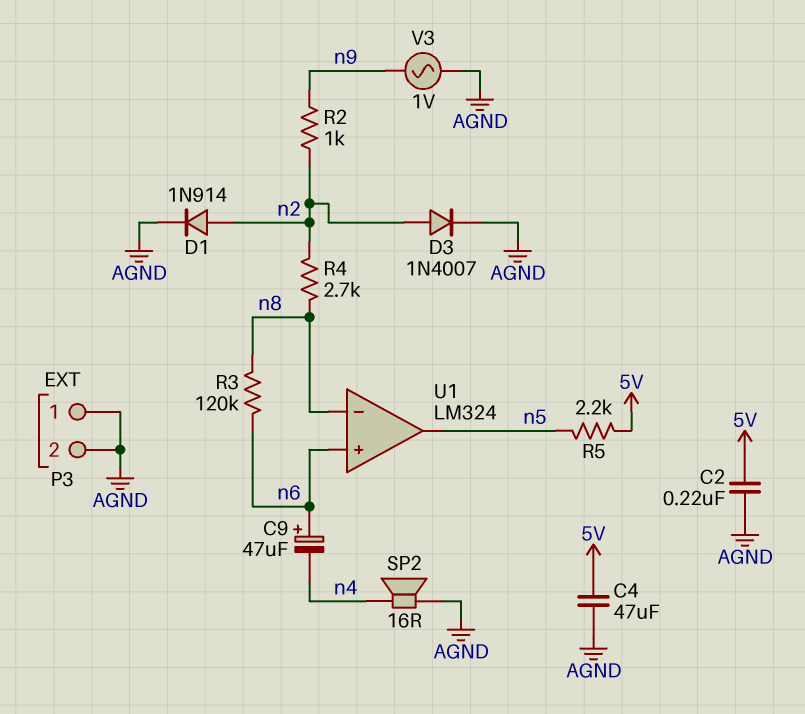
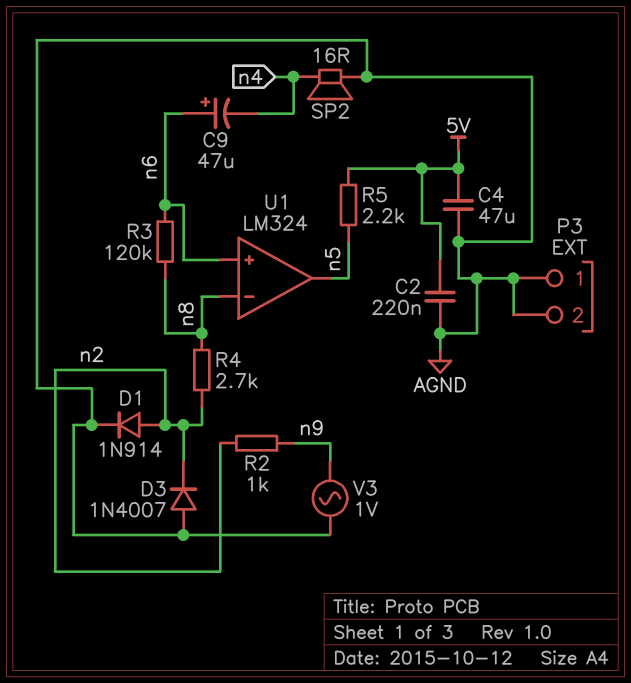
D3: diode 1N4007 (A n2, K AGND) -> diode 1N4007 (A AGND, K n2)

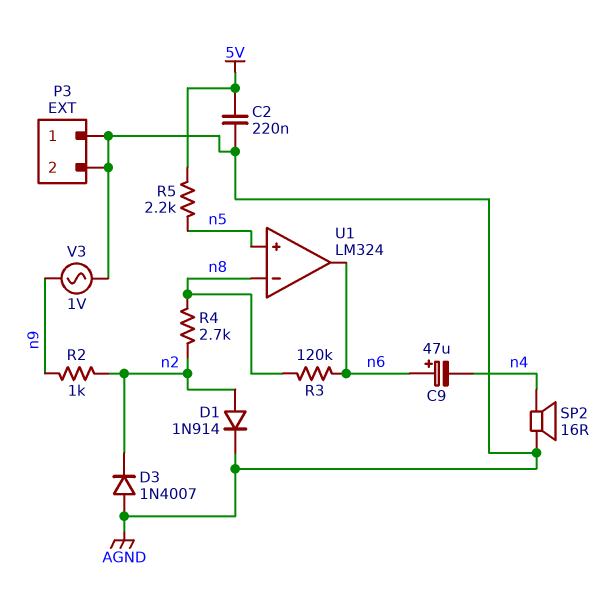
C4: 47uF (5V, AGND) -> none
U1 pin in+: n6 -> n5
U1 pin out: n5 -> n6

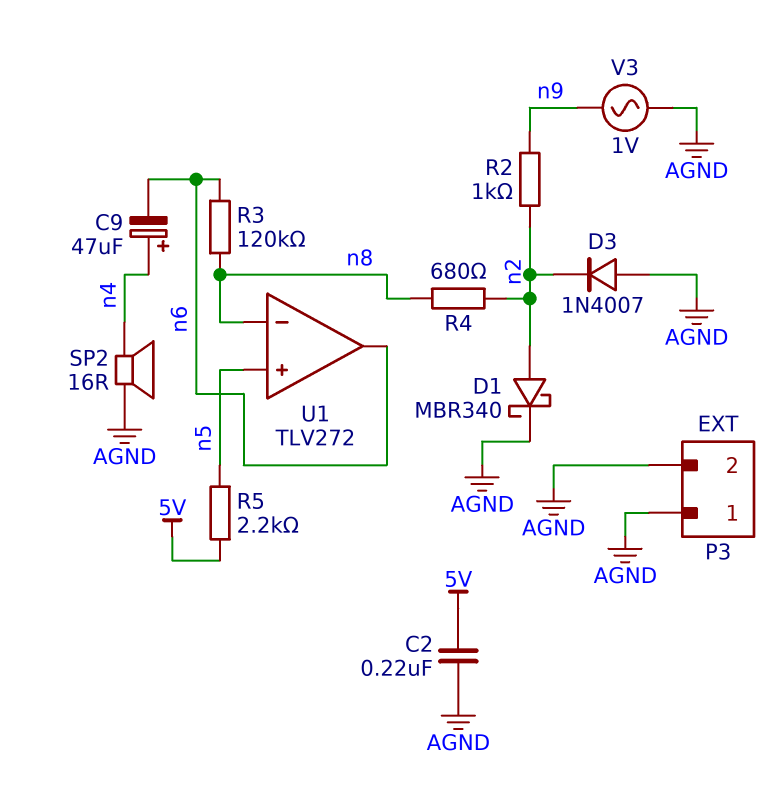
C9: 47uF (plus n6, minus n4) -> 47uF (plus n4, minus n6)
D1: diode 1N914 (A n2, K AGND) -> schottky MBR340 (A n2, K AGND)
R4: 2.7k (n2, n8) -> 680 (n2, n8)
U1: LM324 -> TLV272

